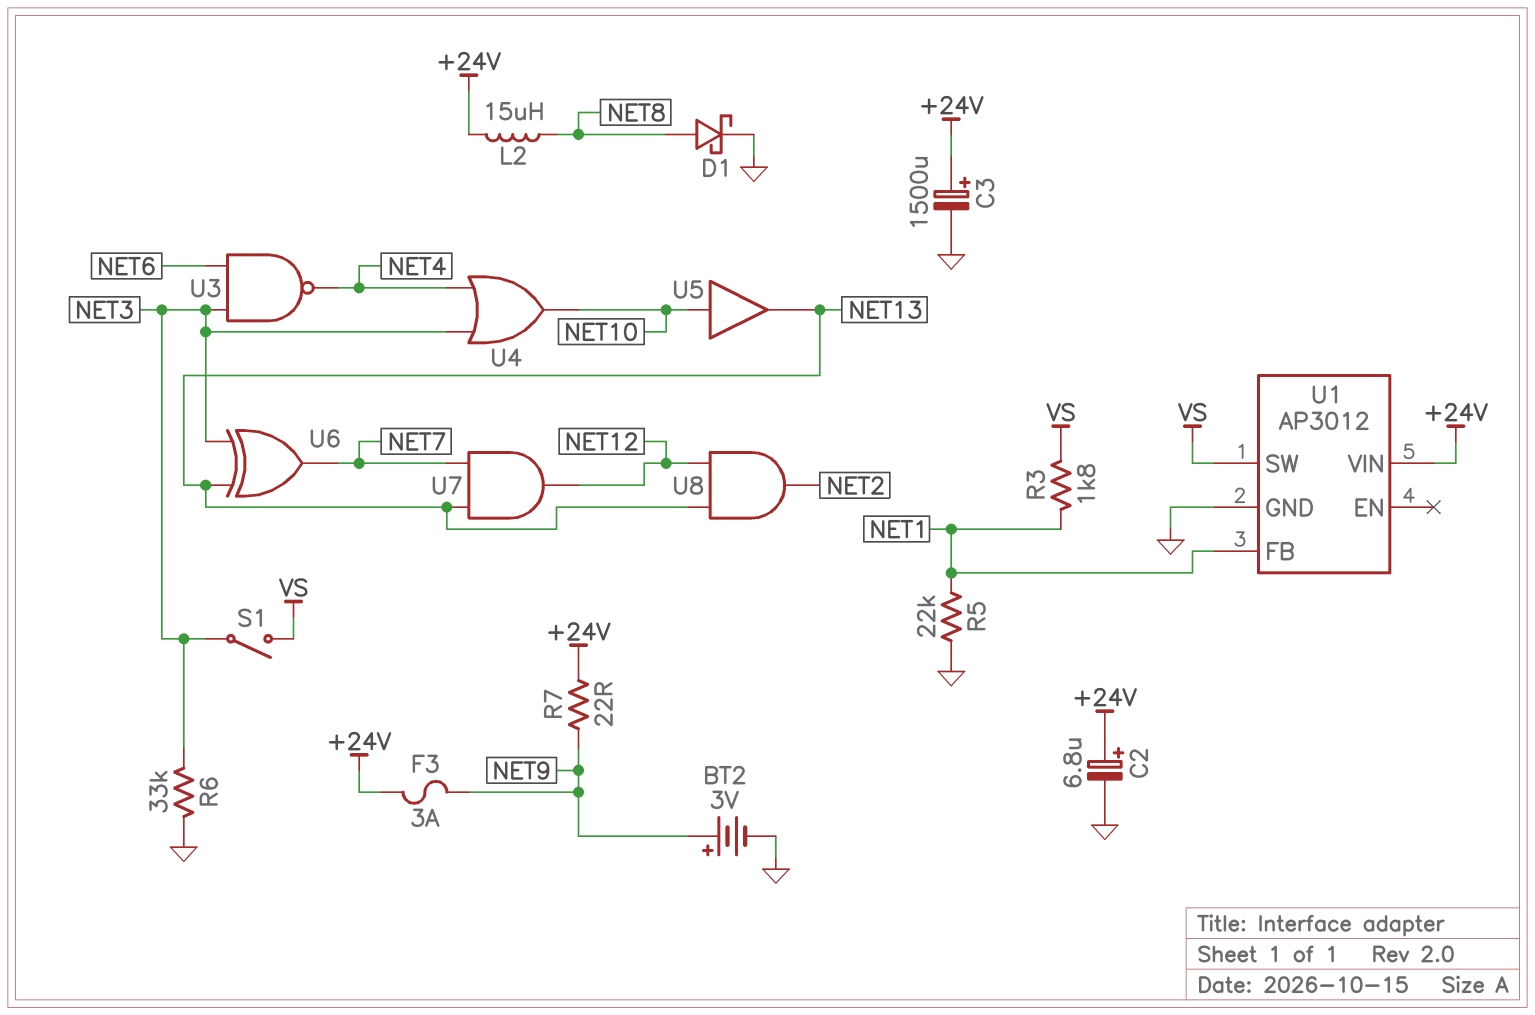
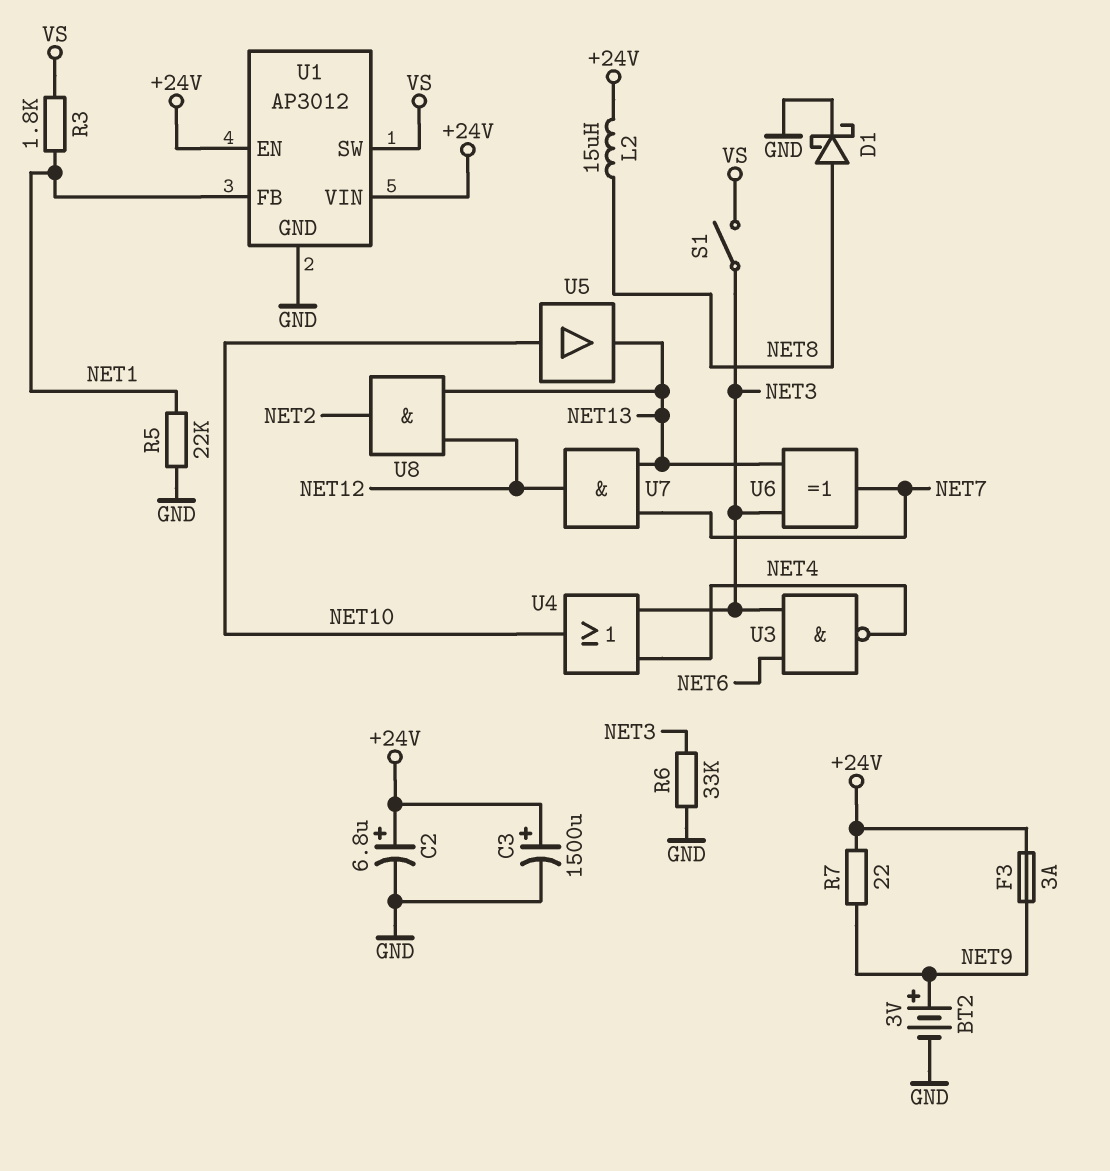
U1 pin EN: none -> +24V

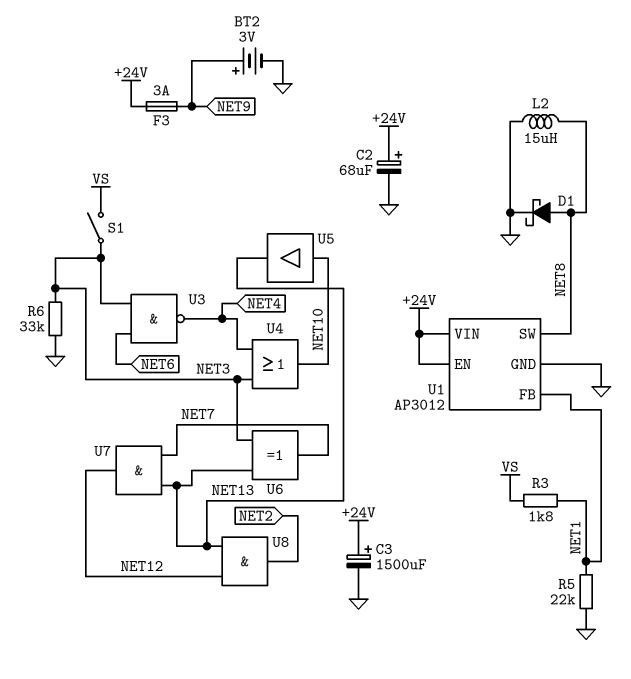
C2: 6.8uF (plus +24V, minus GND) -> 68uF (plus +24V, minus GND)
L2: 15uH (+24V, NET8) -> 15uH (GND, NET8)
R7: 22 (+24V, NET9) -> none
U1 pin SW: VS -> NET8

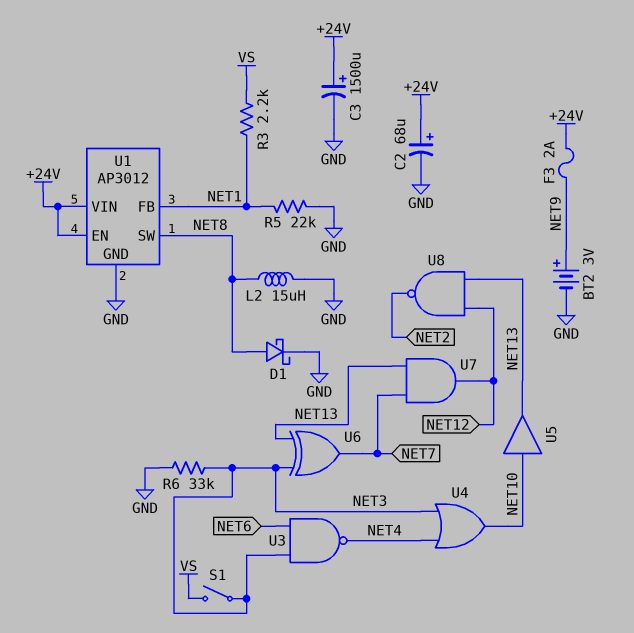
F3: 3A (+24V, NET9) -> 2A (+24V, NET9)
R3: 1.8k (NET1, VS) -> 2.2k (NET1, VS)
U8: AND (in NET12, in NET13, out NET2) -> NAND (in NET12, in NET13, out NET2)

